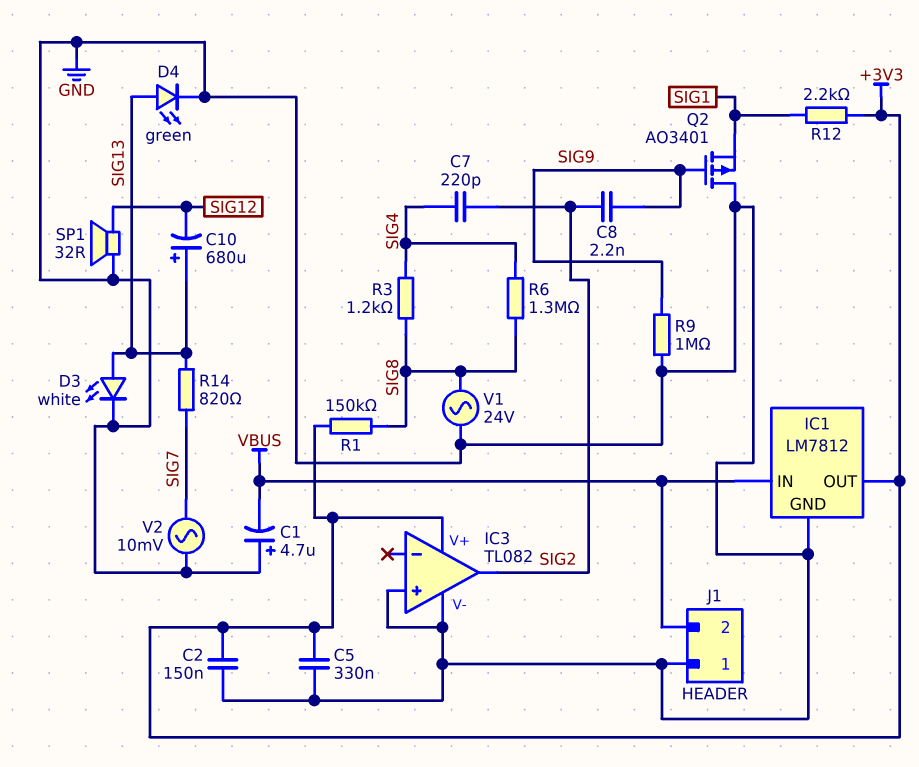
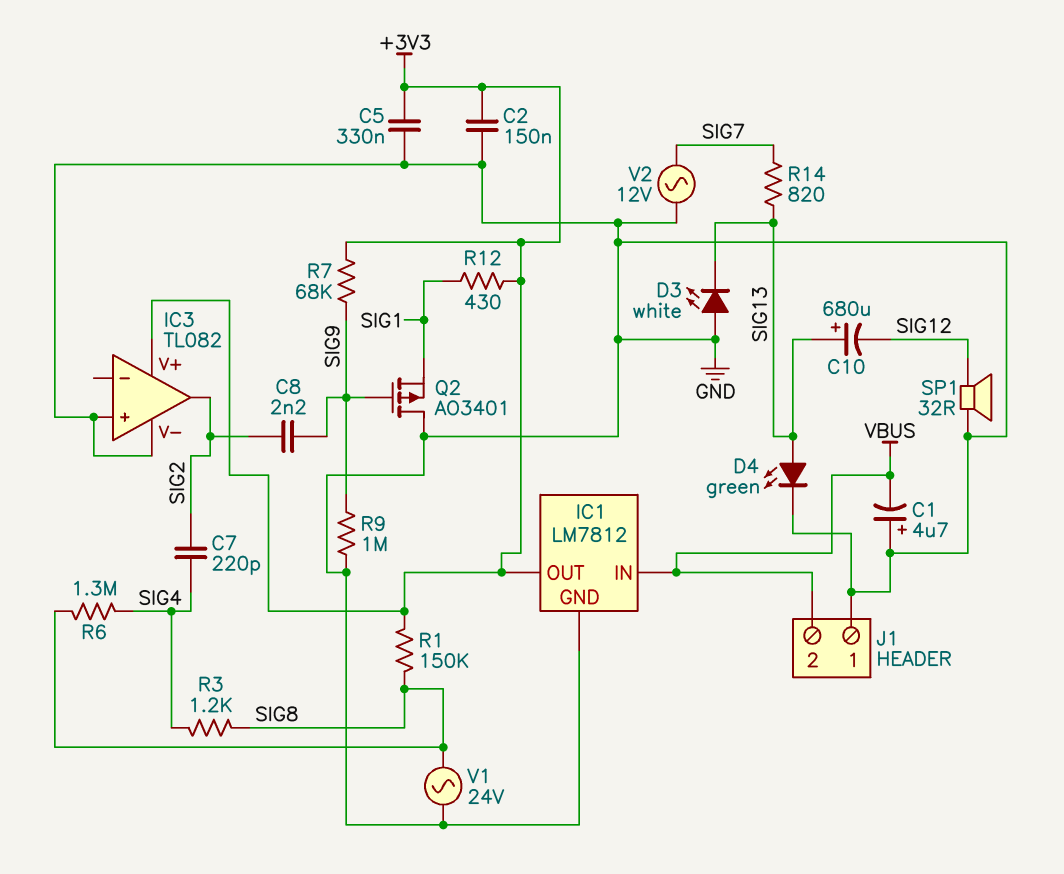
D3: LED white (A SIG13, K GND) -> LED white (A GND, K SIG13)
R7: none -> 68k (+3V3, SIG9)
R12: 2.2k (+3V3, SIG1) -> 430 (+3V3, SIG1)
V2: AC 10mV (GND, SIG7) -> AC 12V (GND, SIG7)

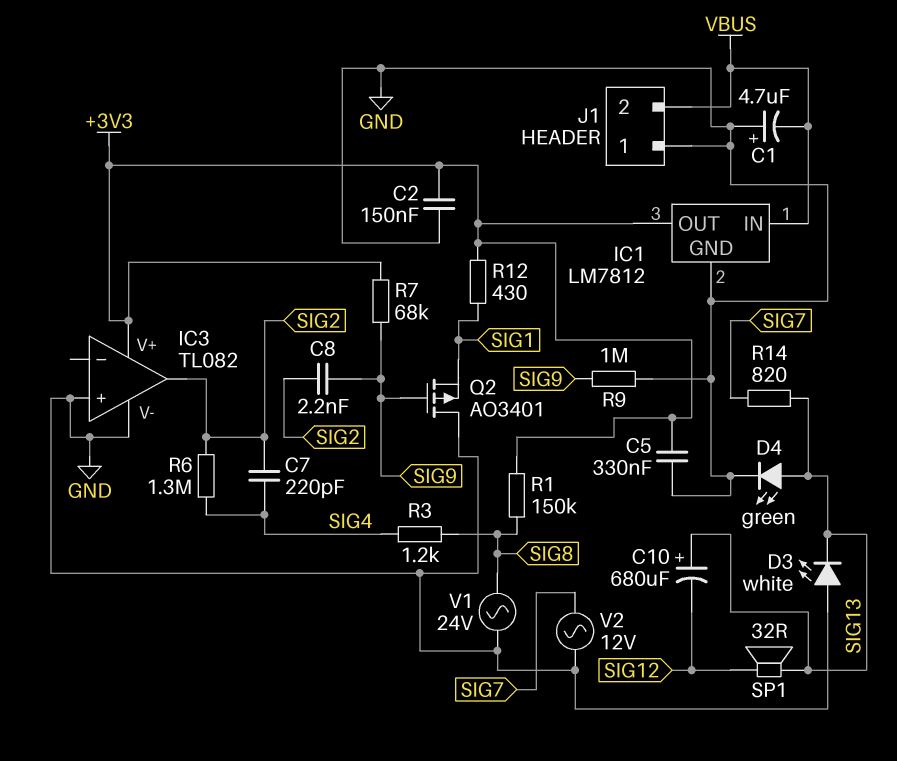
R6: 1.3M (SIG4, SIG8) -> 1.3M (SIG2, SIG4)
SP1: speaker 32R (GND, SIG12) -> speaker 32R (SIG12, SIG13)

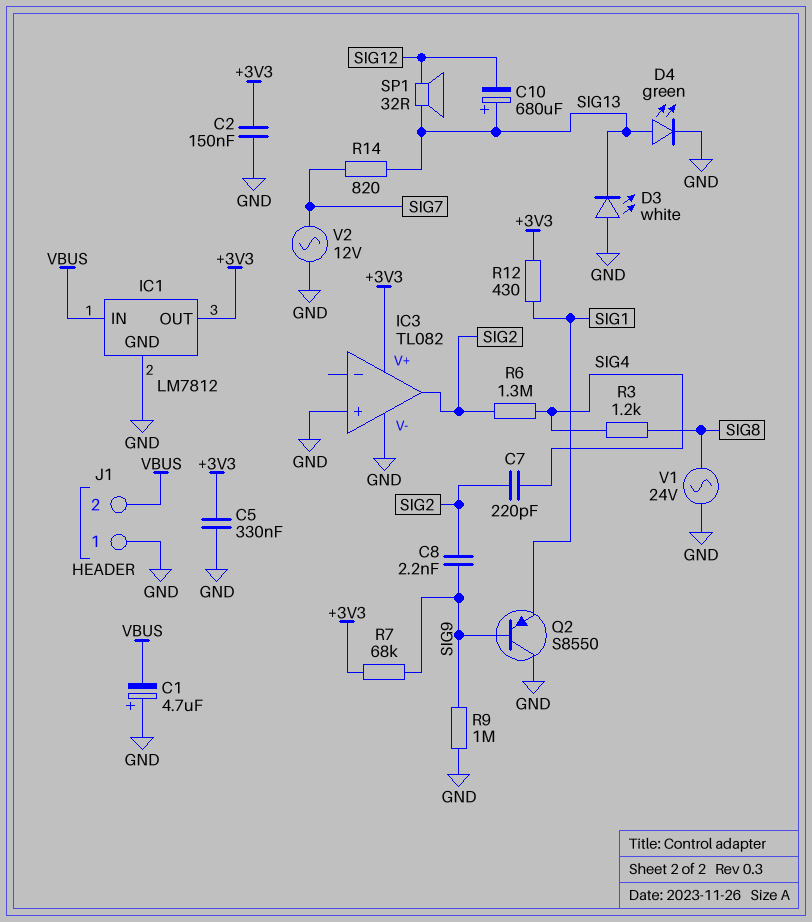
Q2: PMOS AO3401 (G SIG9, D GND, S SIG1) -> PNP S8550 (B SIG9, C GND, E SIG1)
R1: 150k (+3V3, SIG8) -> none

